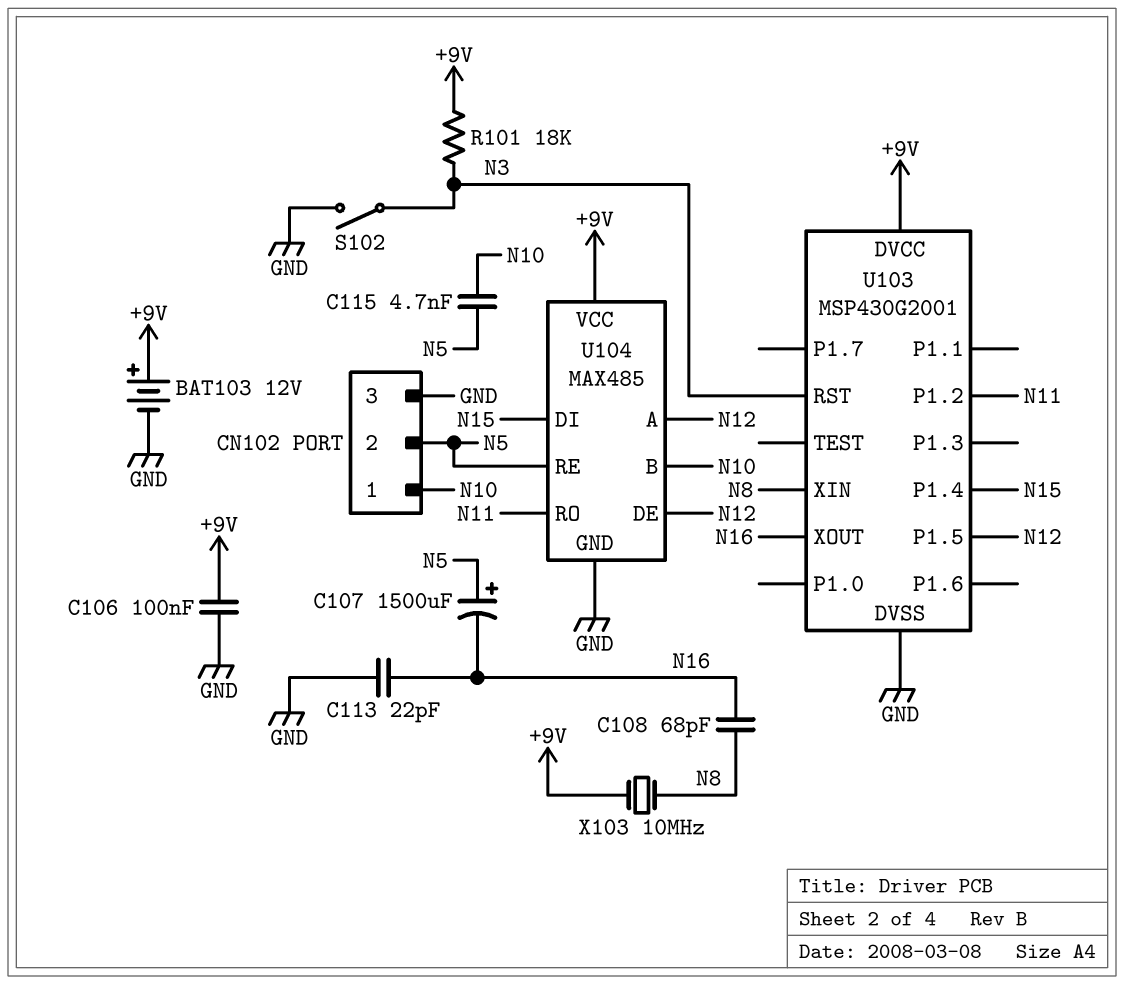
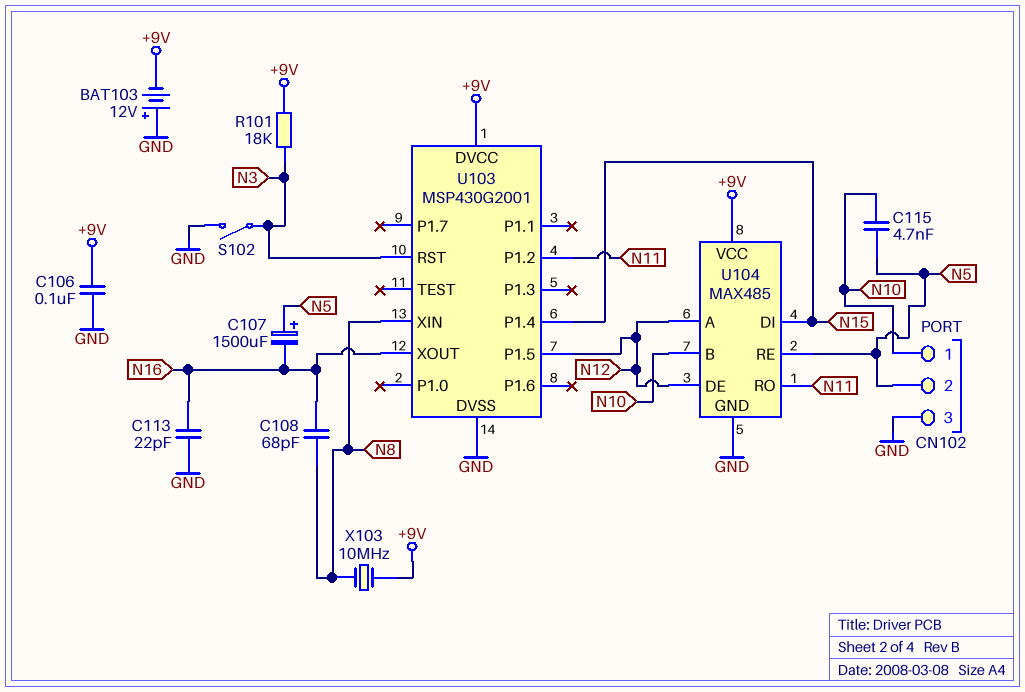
BAT103: 12V (plus +9V, minus GND) -> 12V (plus GND, minus +9V)

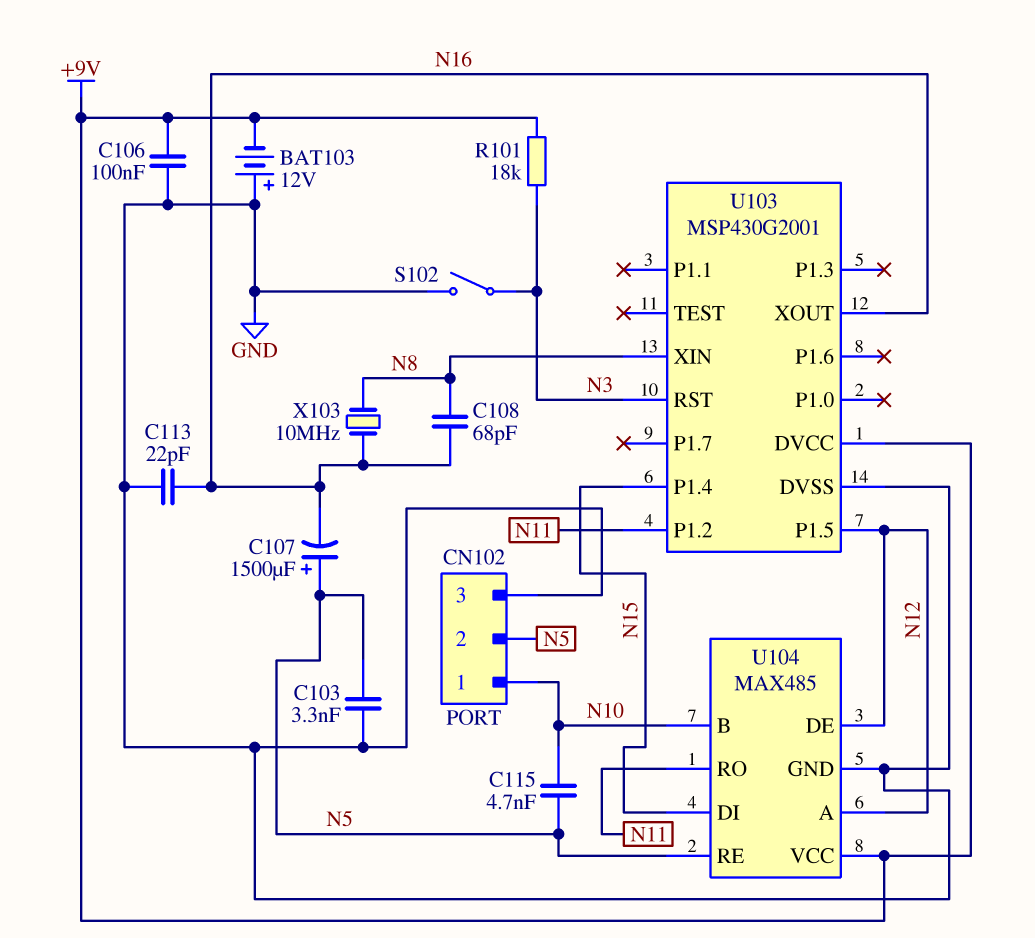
C103: none -> 3.3nF (GND, N5)
X103: 10MHz (+9V, N8) -> 10MHz (N8, N16)

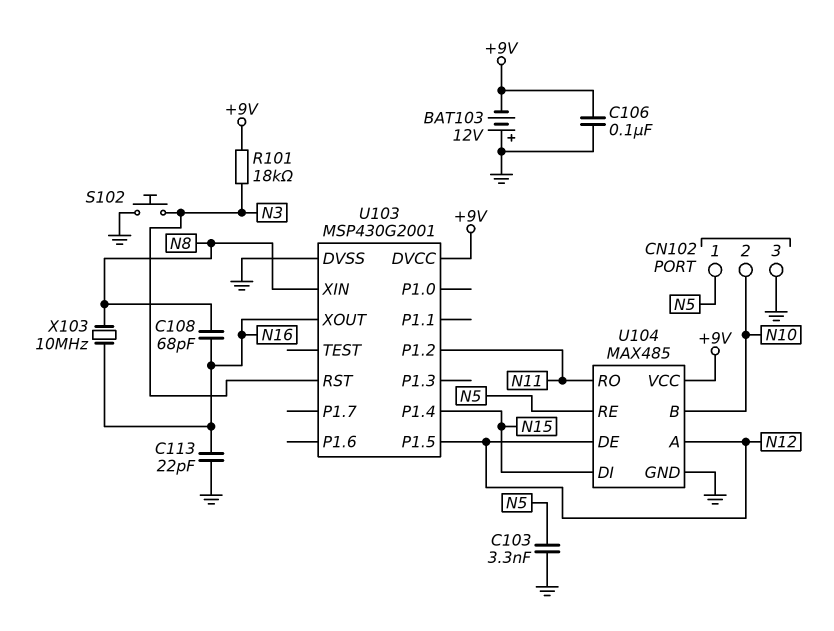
C107: 1500uF (plus N5, minus N16) -> none
C115: 4.7nF (N5, N10) -> none
CN102 pin 1: N10 -> N5
CN102 pin 2: N5 -> N10
S102: switch (GND, N3) -> button (GND, N3)

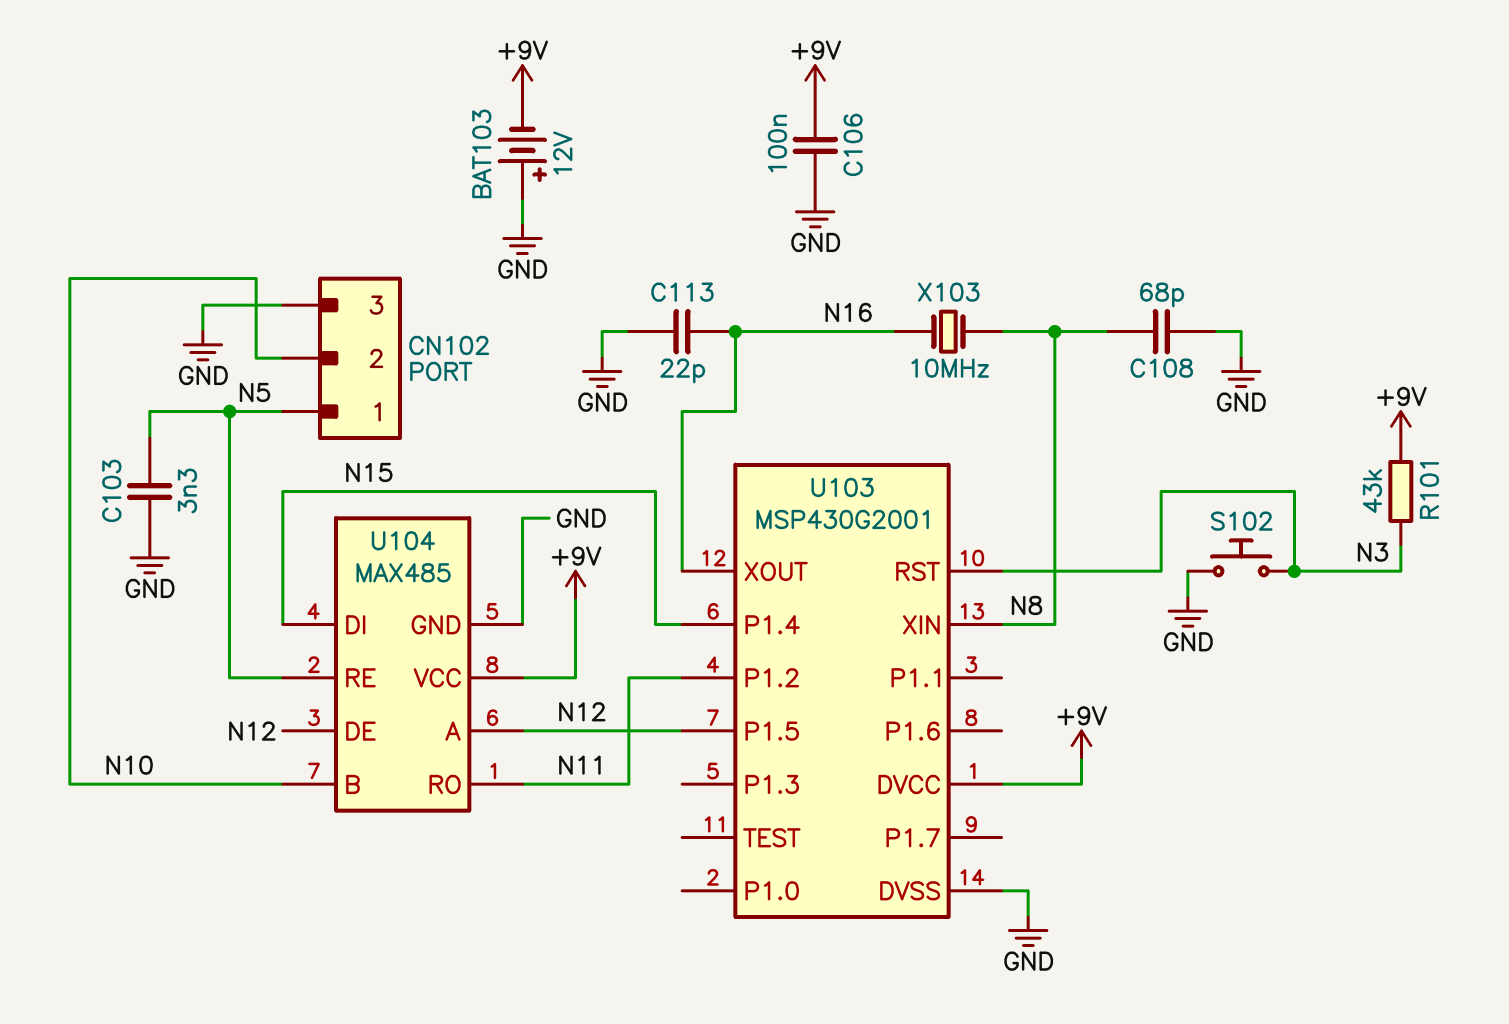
C108: 68pF (N8, N16) -> 68pF (GND, N8)
R101: 18k (+9V, N3) -> 43k (+9V, N3)

